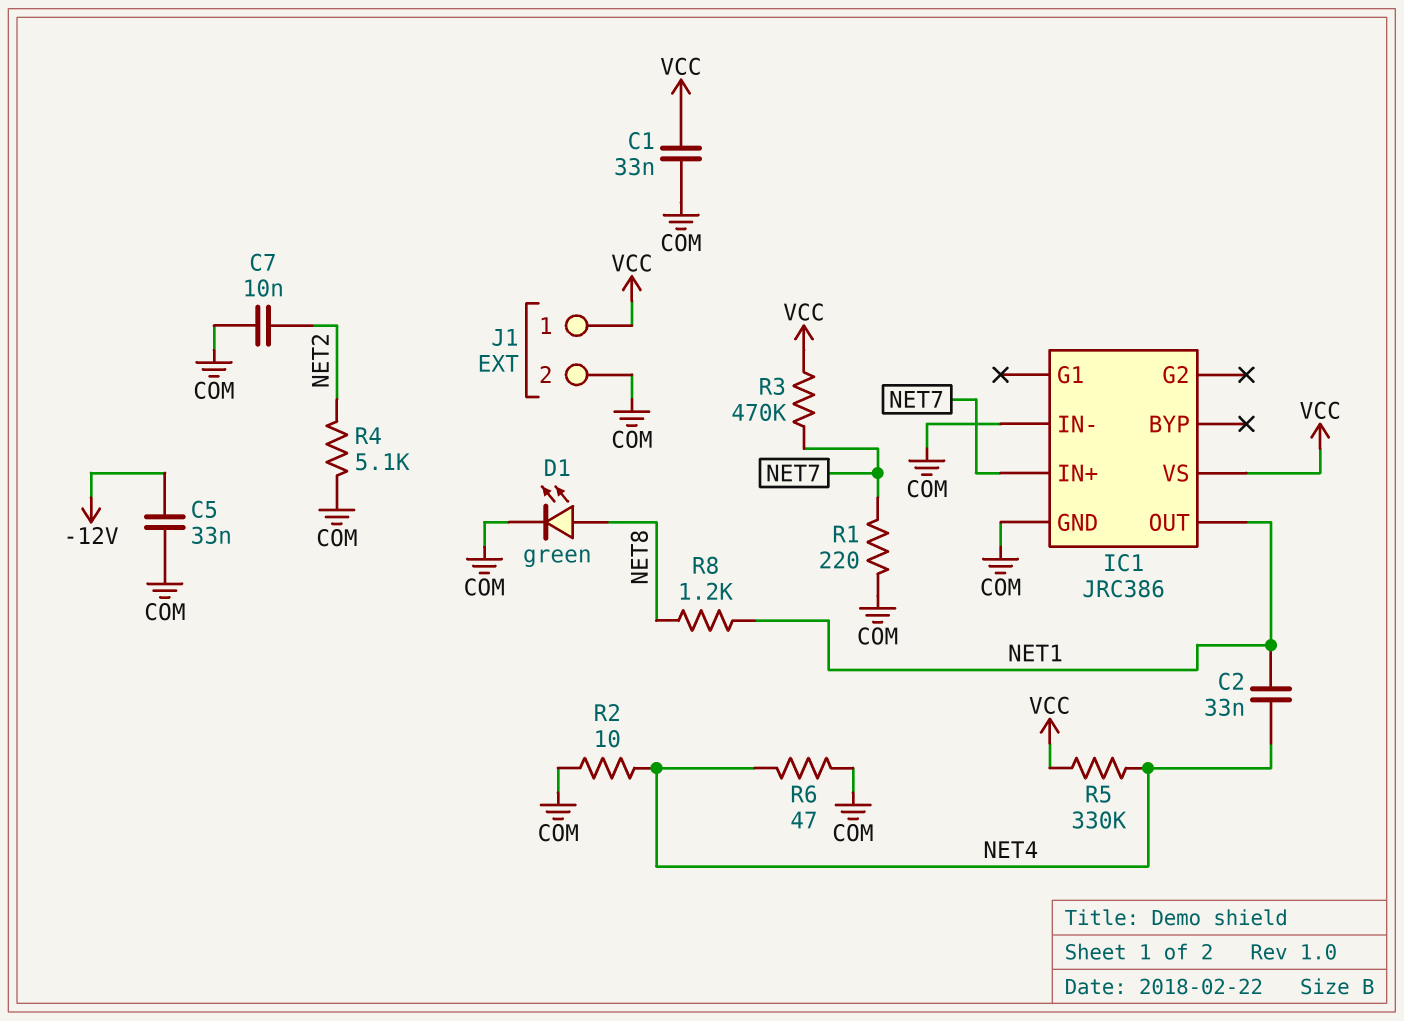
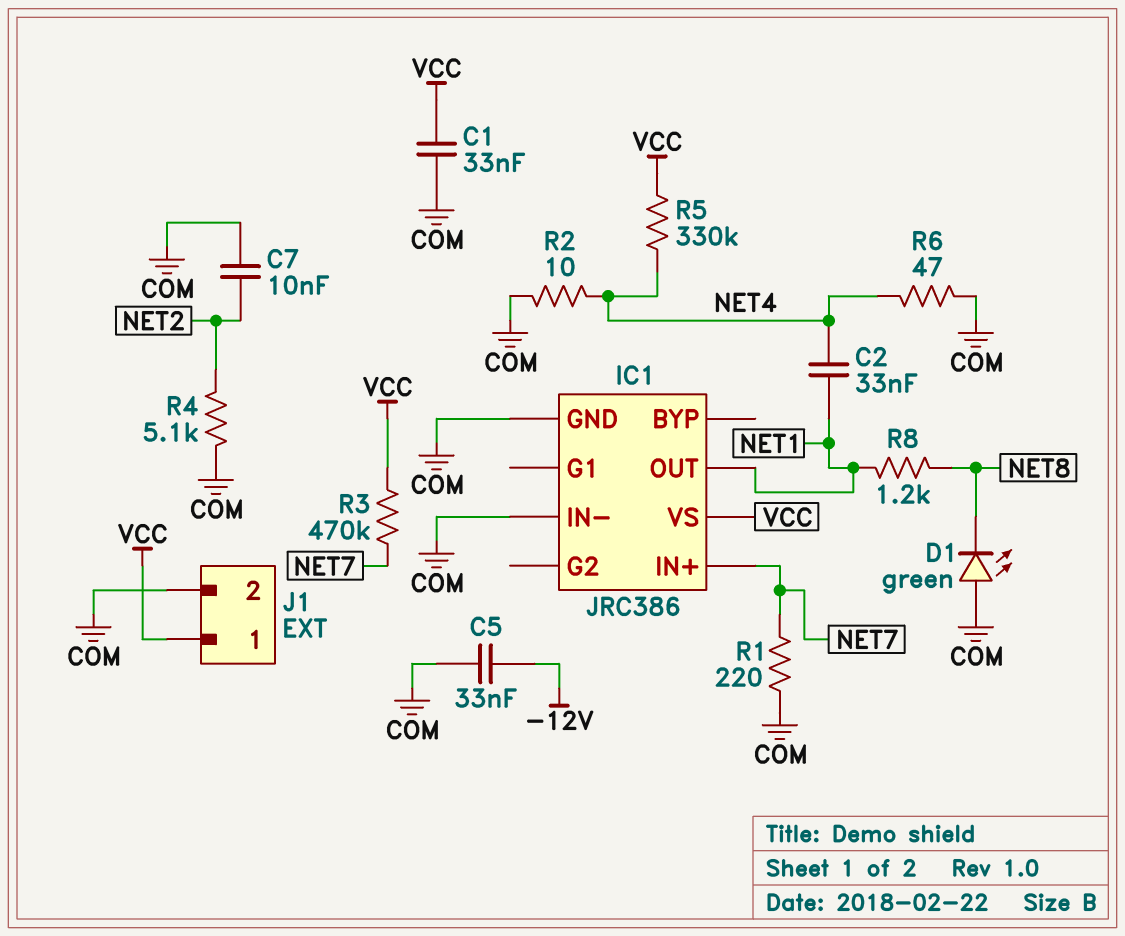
D1: LED green (A NET8, K COM) -> LED green (A COM, K NET8)

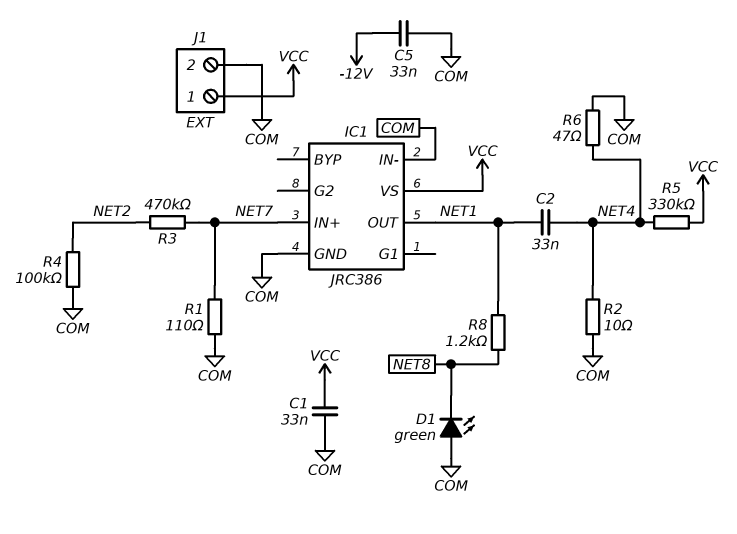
C7: 10nF (COM, NET2) -> none
R1: 220 (COM, NET7) -> 110 (COM, NET7)
R3: 470k (NET7, VCC) -> 470k (NET2, NET7)
R4: 5.1k (COM, NET2) -> 100k (COM, NET2)

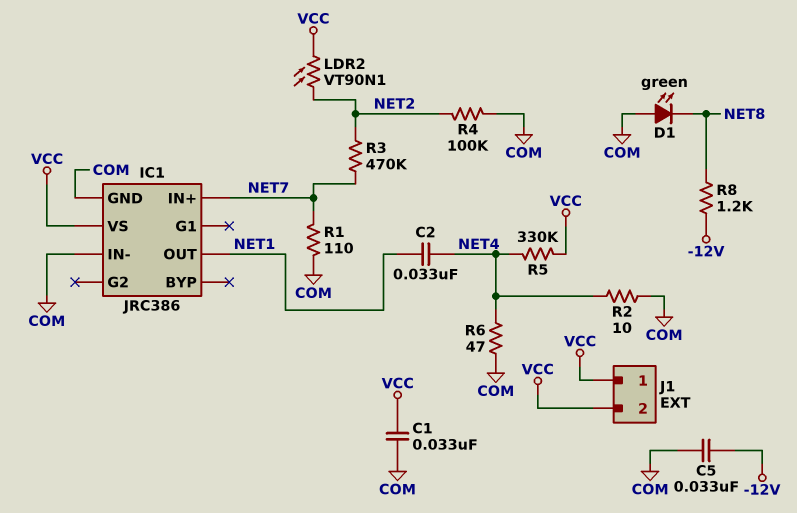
J1 pin 2: COM -> VCC
LDR2: none -> VT90N1 (NET2, VCC)
R8: 1.2k (NET1, NET8) -> 1.2k (-12V, NET8)

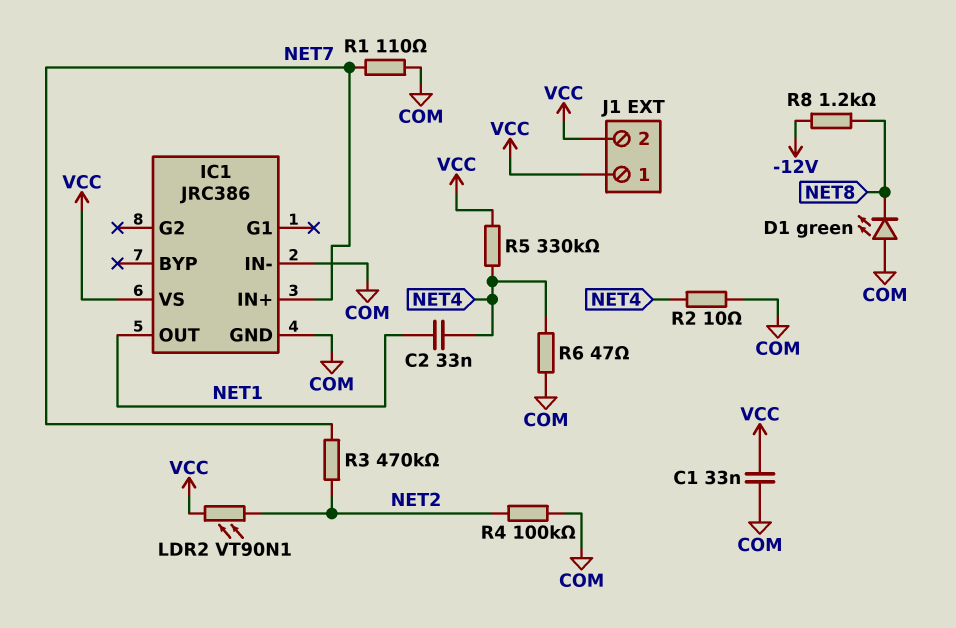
C5: 33nF (-12V, COM) -> none

